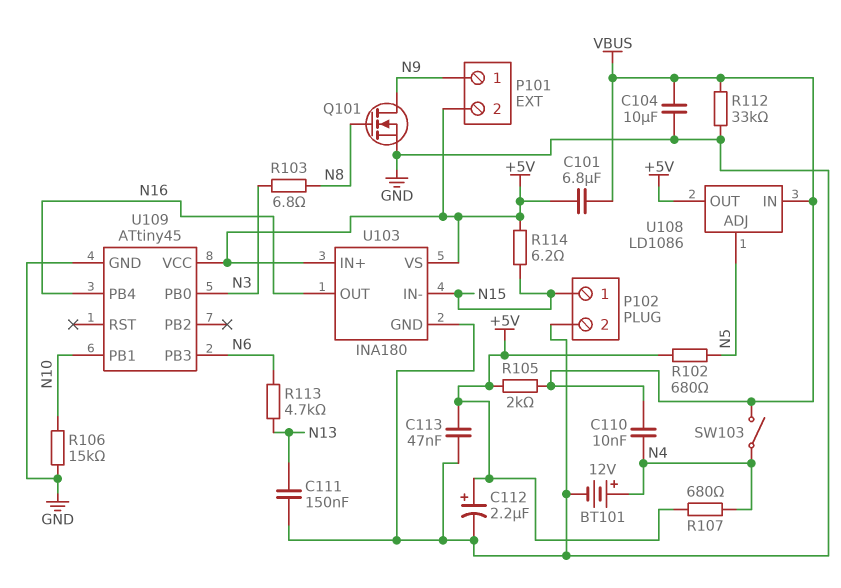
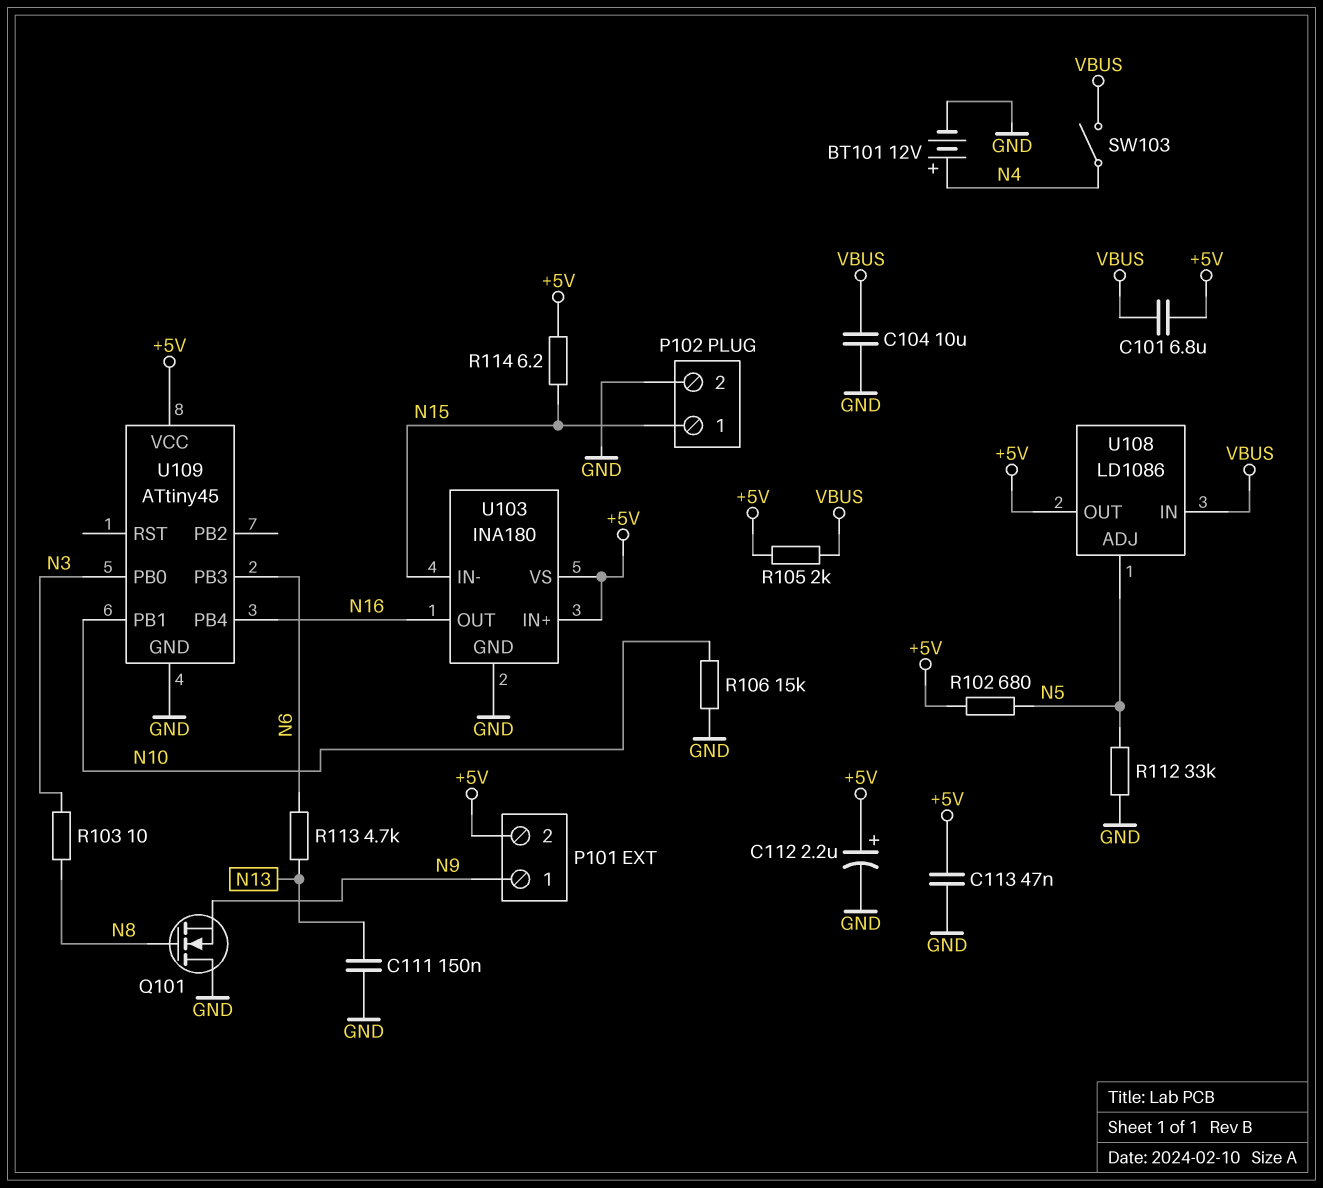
C110: 10nF (N4, VBUS) -> none
Q101: NMOS (G N8, D N9, S GND) -> NMOS (G N8, D GND, S N9)
R103: 6.8 (N3, N8) -> 10 (N3, N8)
R107: 680 (+5V, N4) -> none
R112: 33k (GND, VBUS) -> 33k (GND, N5)

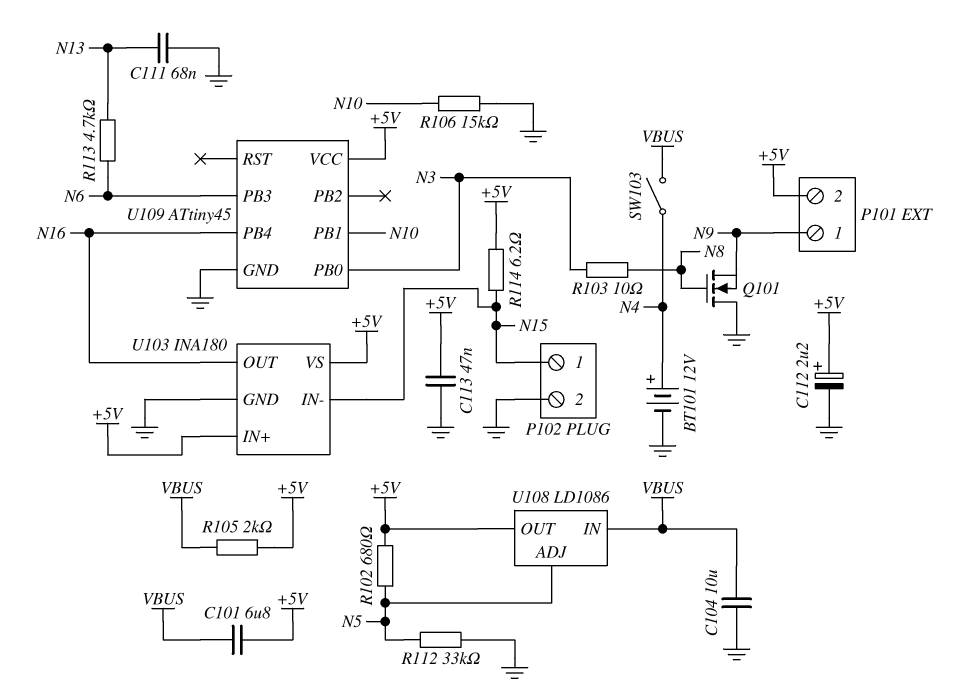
C111: 150nF (GND, N13) -> 68nF (GND, N13)

